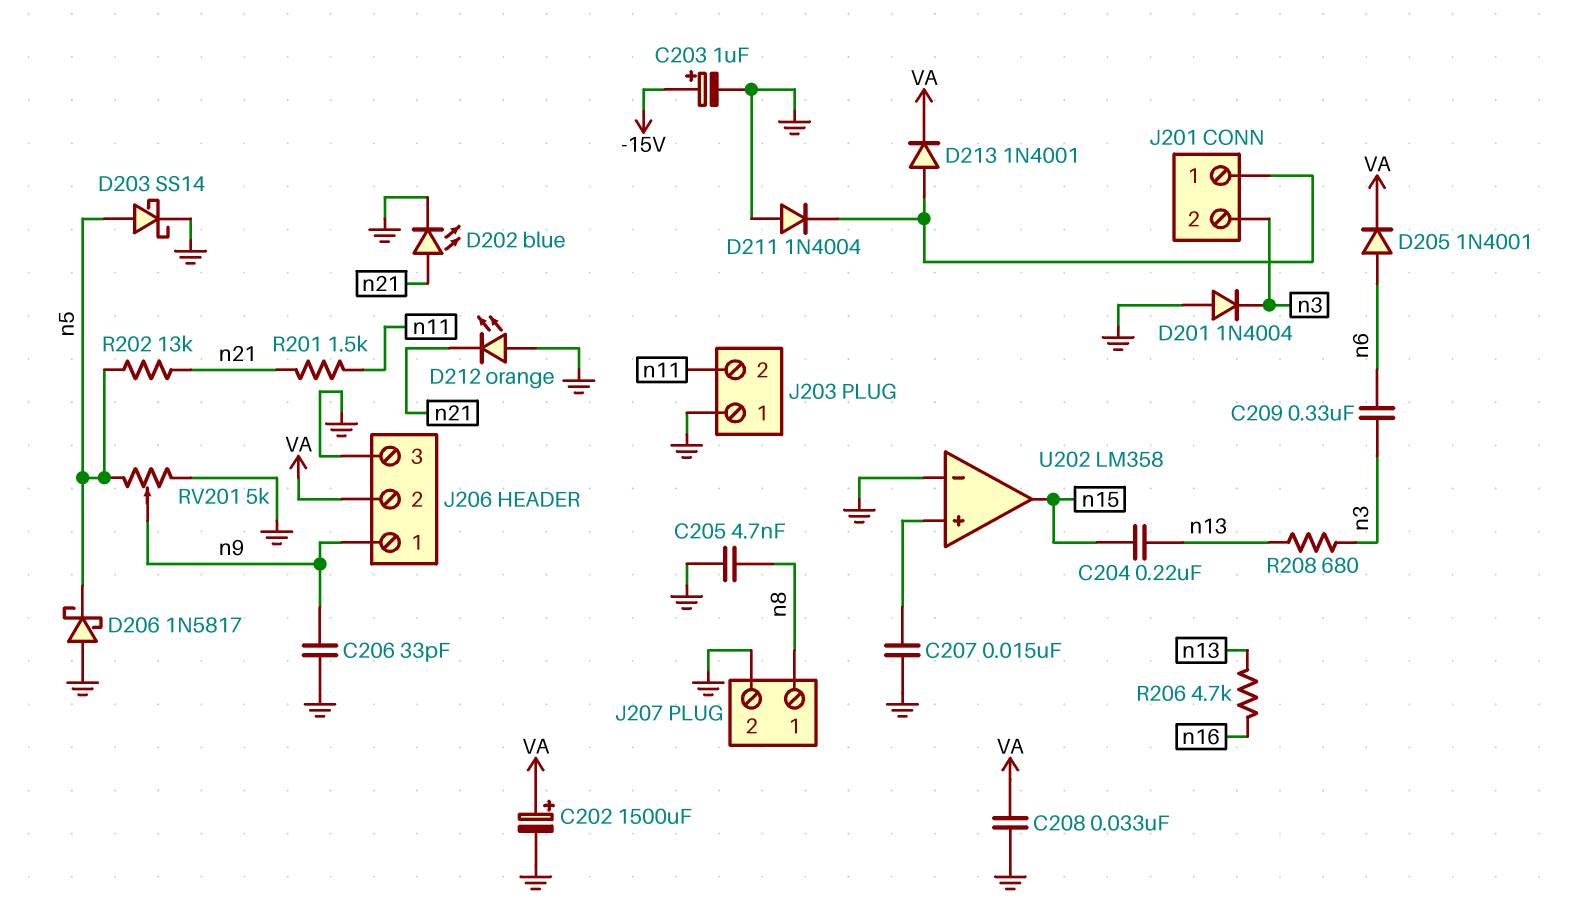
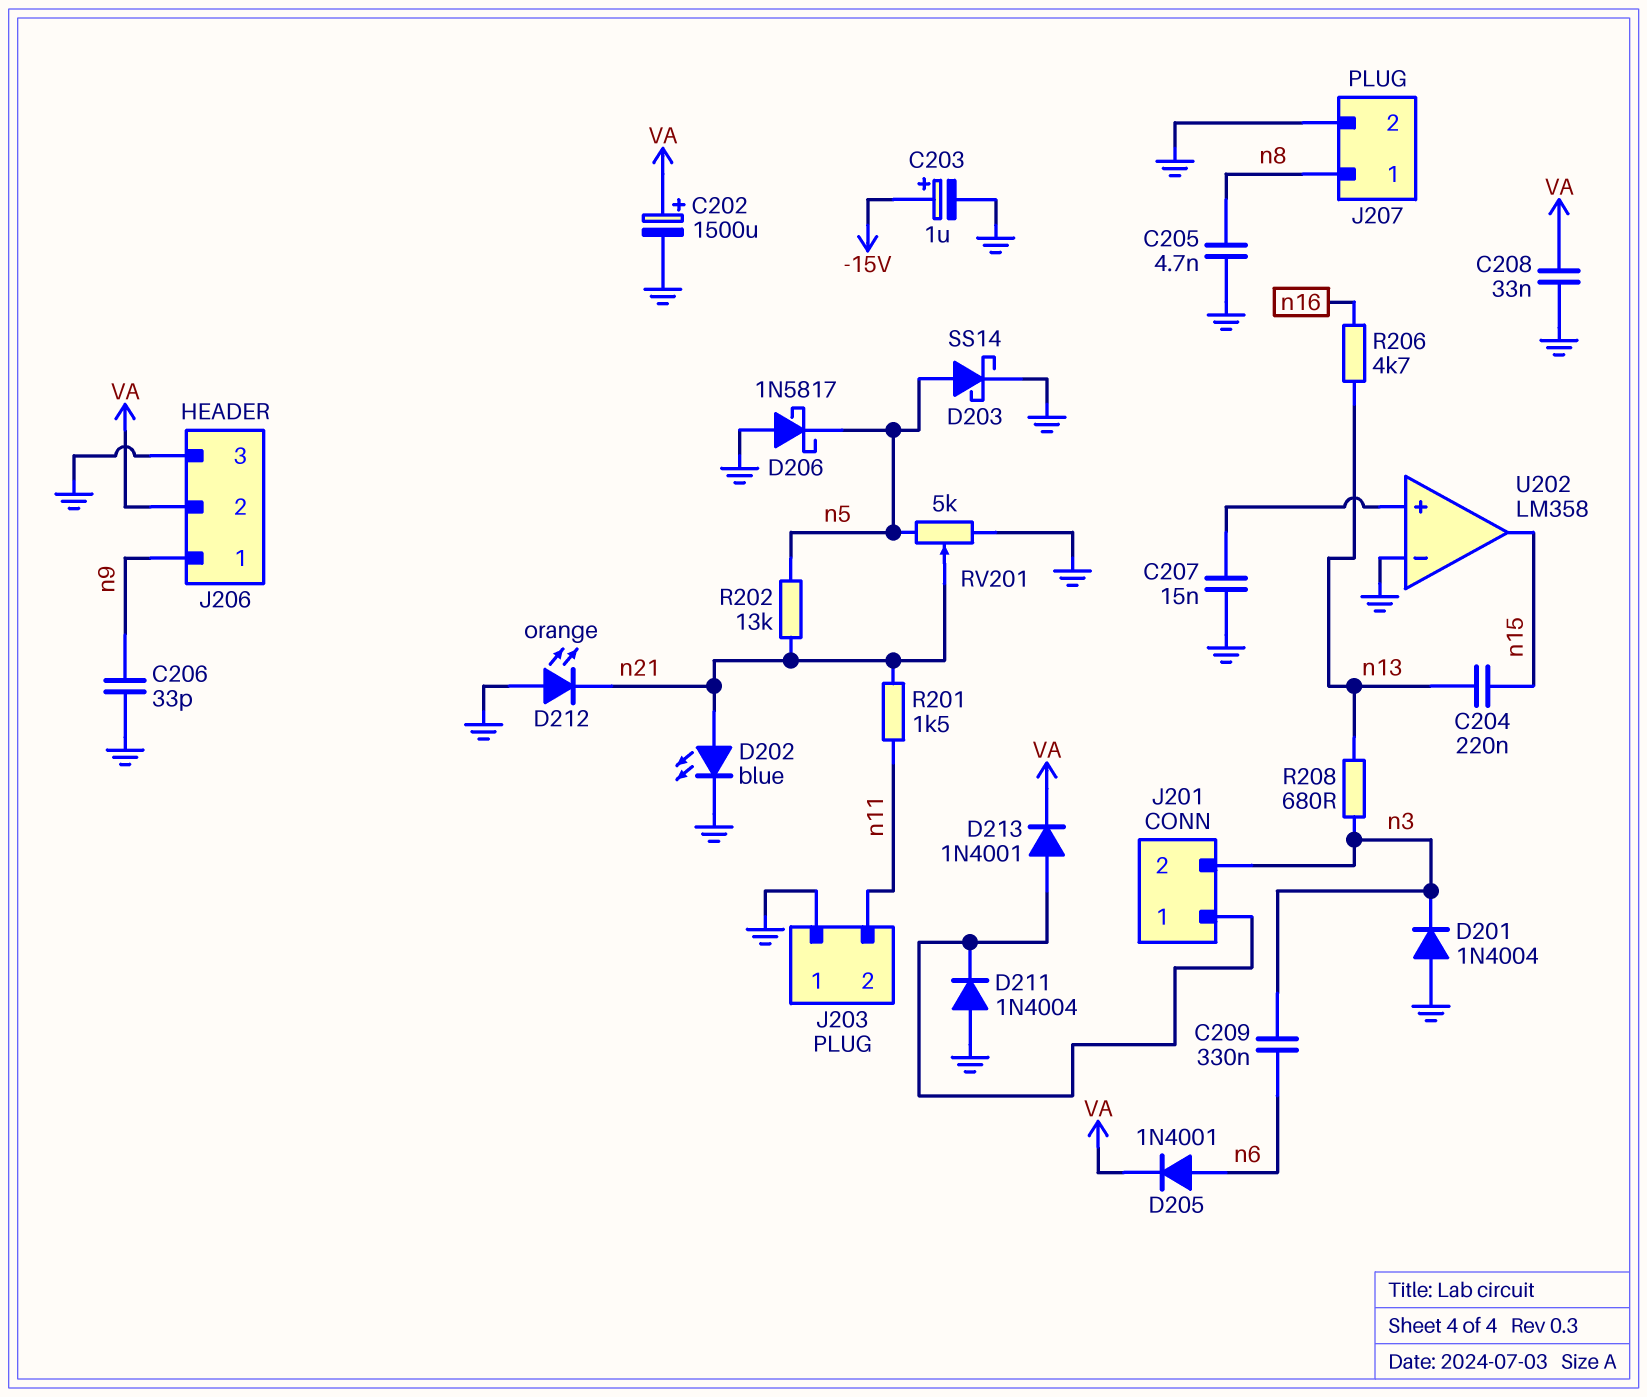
RV201: 5k (GND, n5, wiper n9) -> 5k (GND, n5, wiper n21)

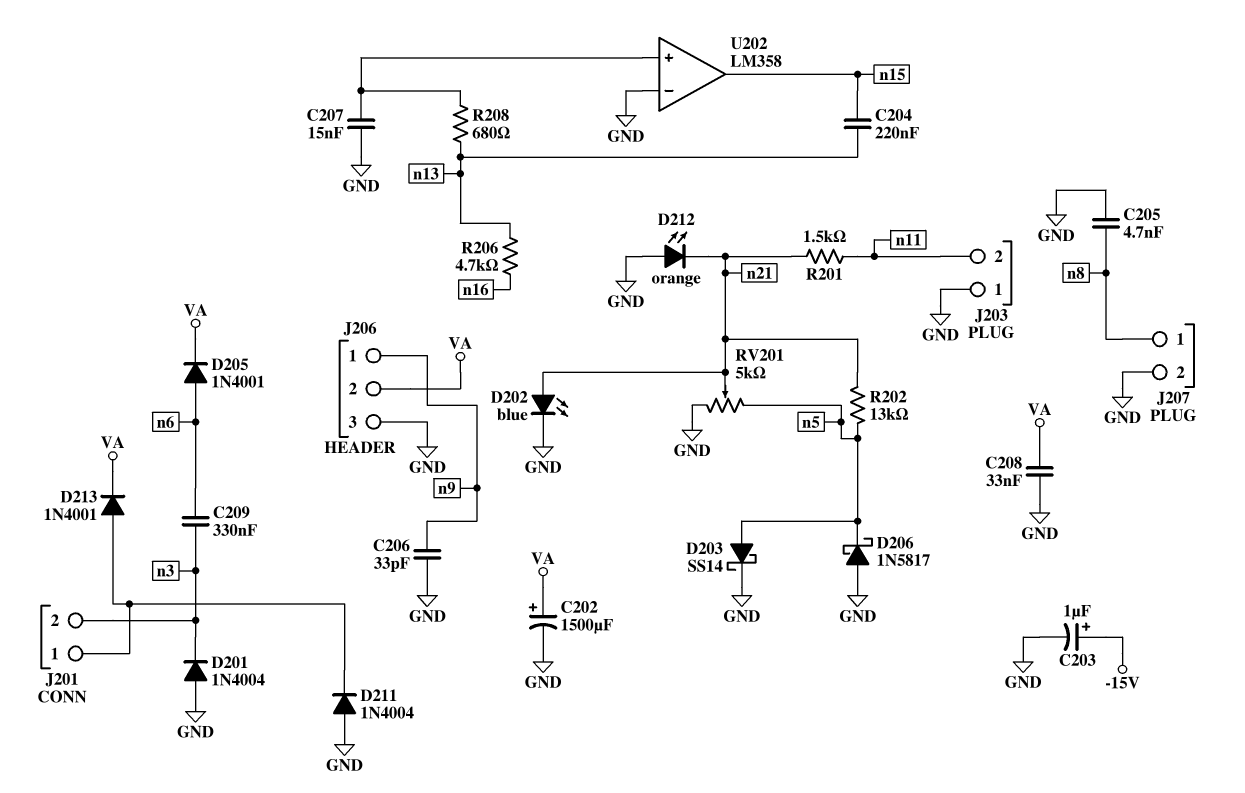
R208: 680 (n3, n13) -> 680 (U202/in+, n13)

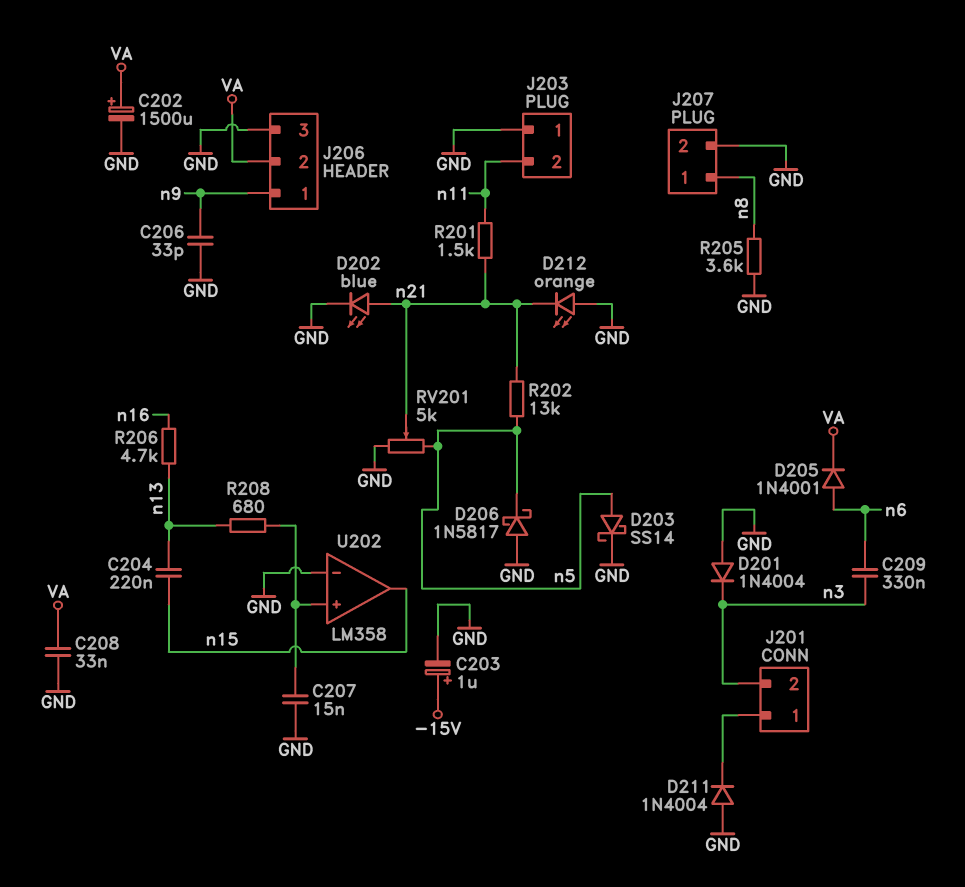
C205: 4.7nF (GND, n8) -> none
D213: diode 1N4001 (A J201/1, K VA) -> none
R205: none -> 3.6k (GND, n8)

